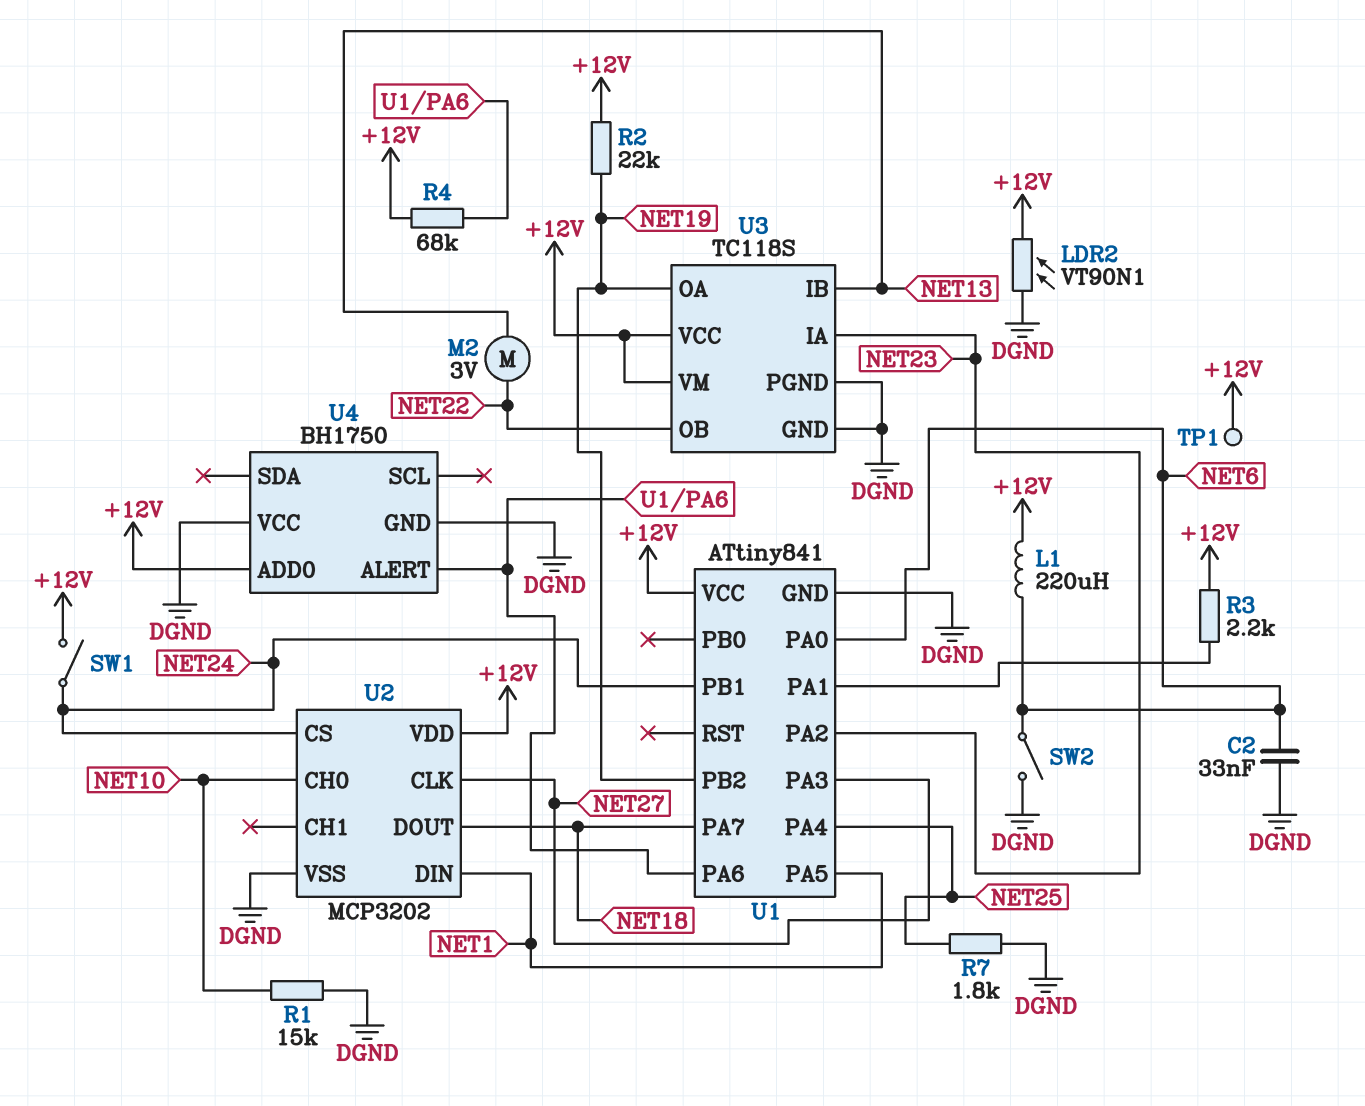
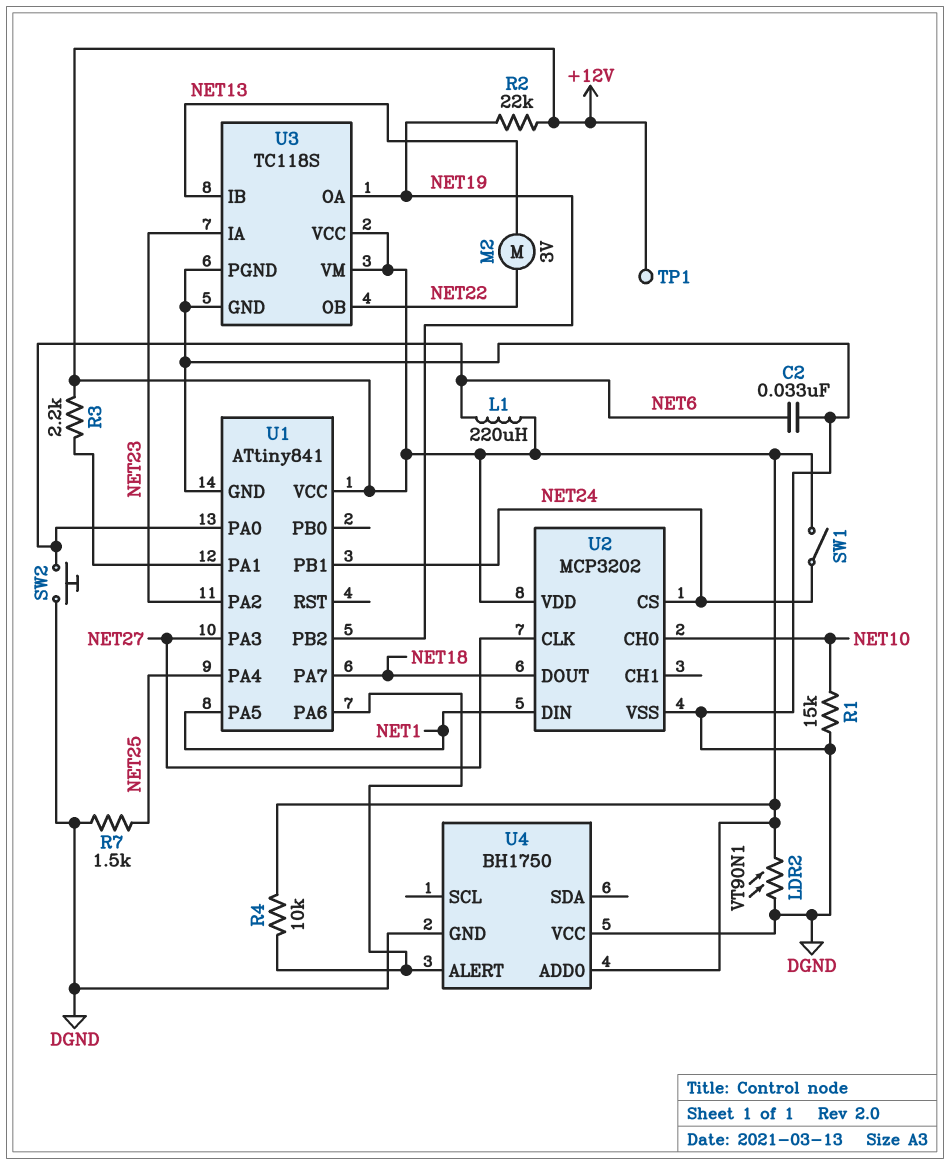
R4: 68k (+12V, U1/PA6) -> 10k (+12V, U1/PA6)
R7: 1.8k (DGND, NET25) -> 1.5k (DGND, NET25)
SW2: switch (DGND, NET6) -> button (DGND, NET6)

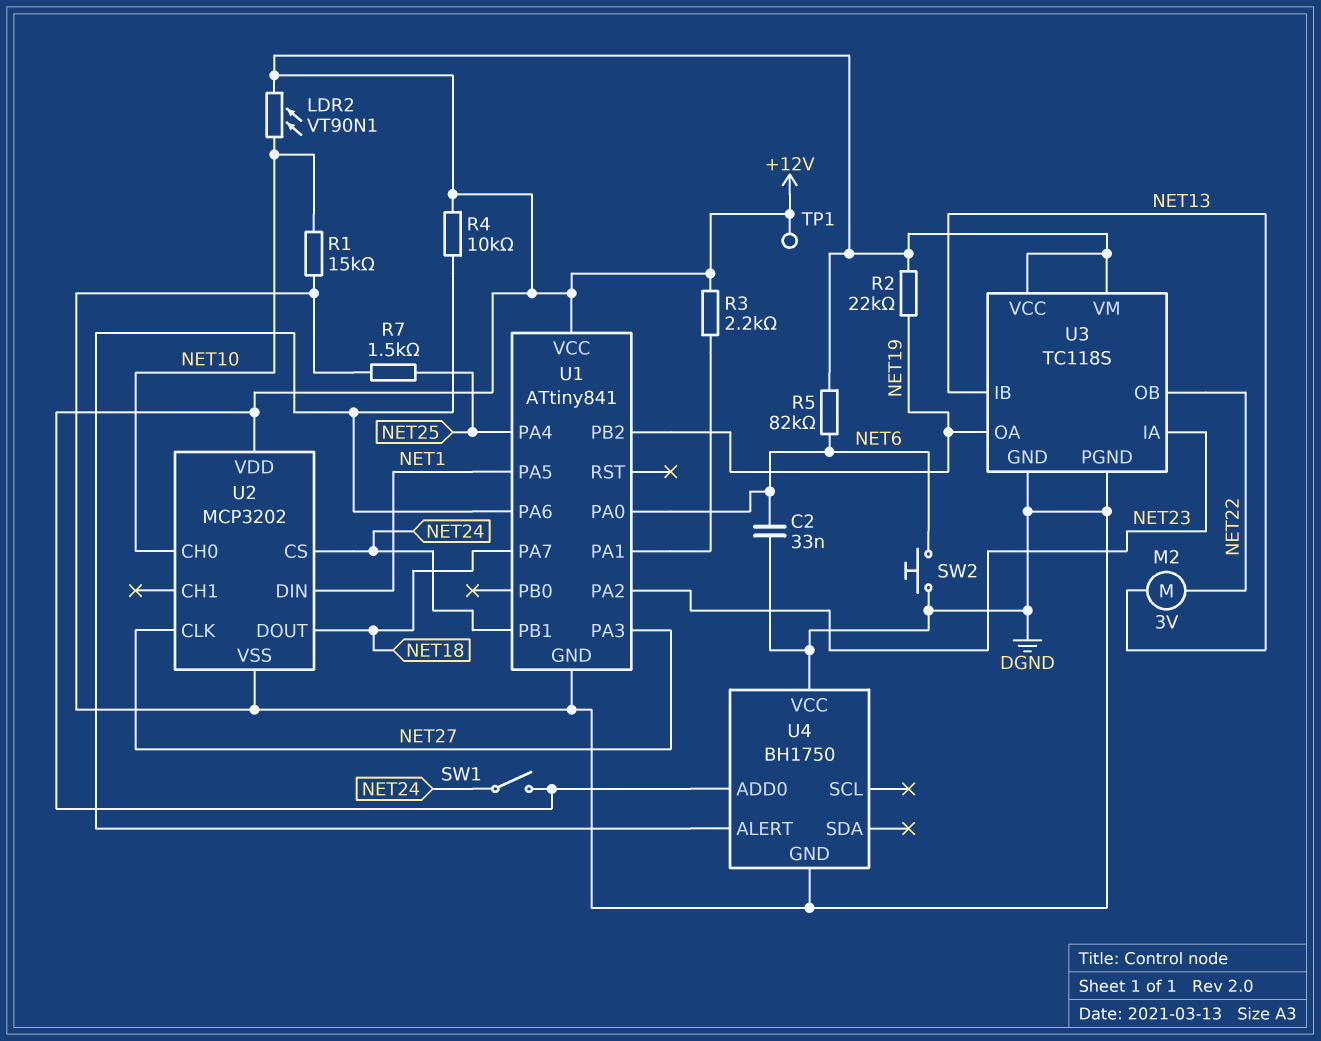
L1: 220uH (+12V, NET6) -> none
LDR2: VT90N1 (+12V, DGND) -> VT90N1 (+12V, NET10)
R5: none -> 82k (+12V, NET6)

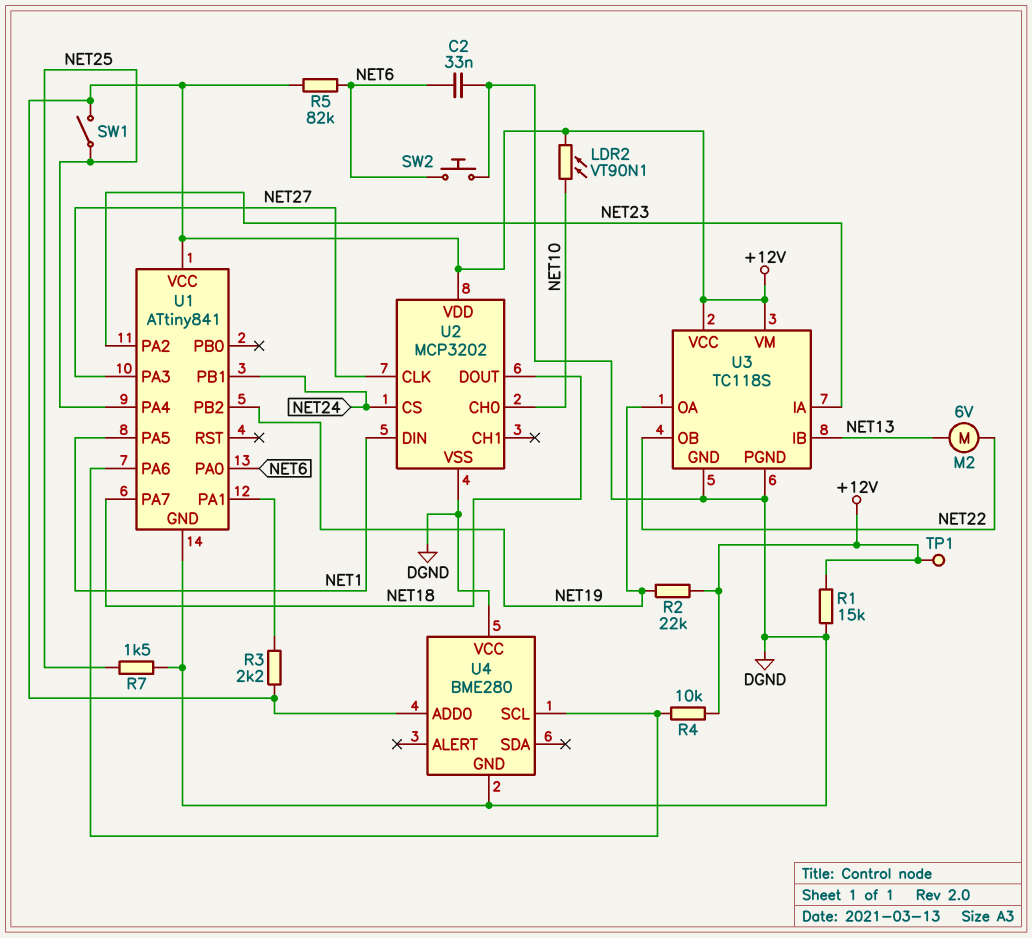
M2: motor 3V (NET13, NET22) -> motor 6V (NET13, NET22)
R1: 15k (DGND, NET10) -> 15k (+12V, DGND)
SW1: switch (+12V, NET24) -> switch (+12V, NET25)
U4: BH1750 -> BME280
U4 pin ALERT: U1/PA6 -> none
U4 pin SCL: none -> U1/PA6

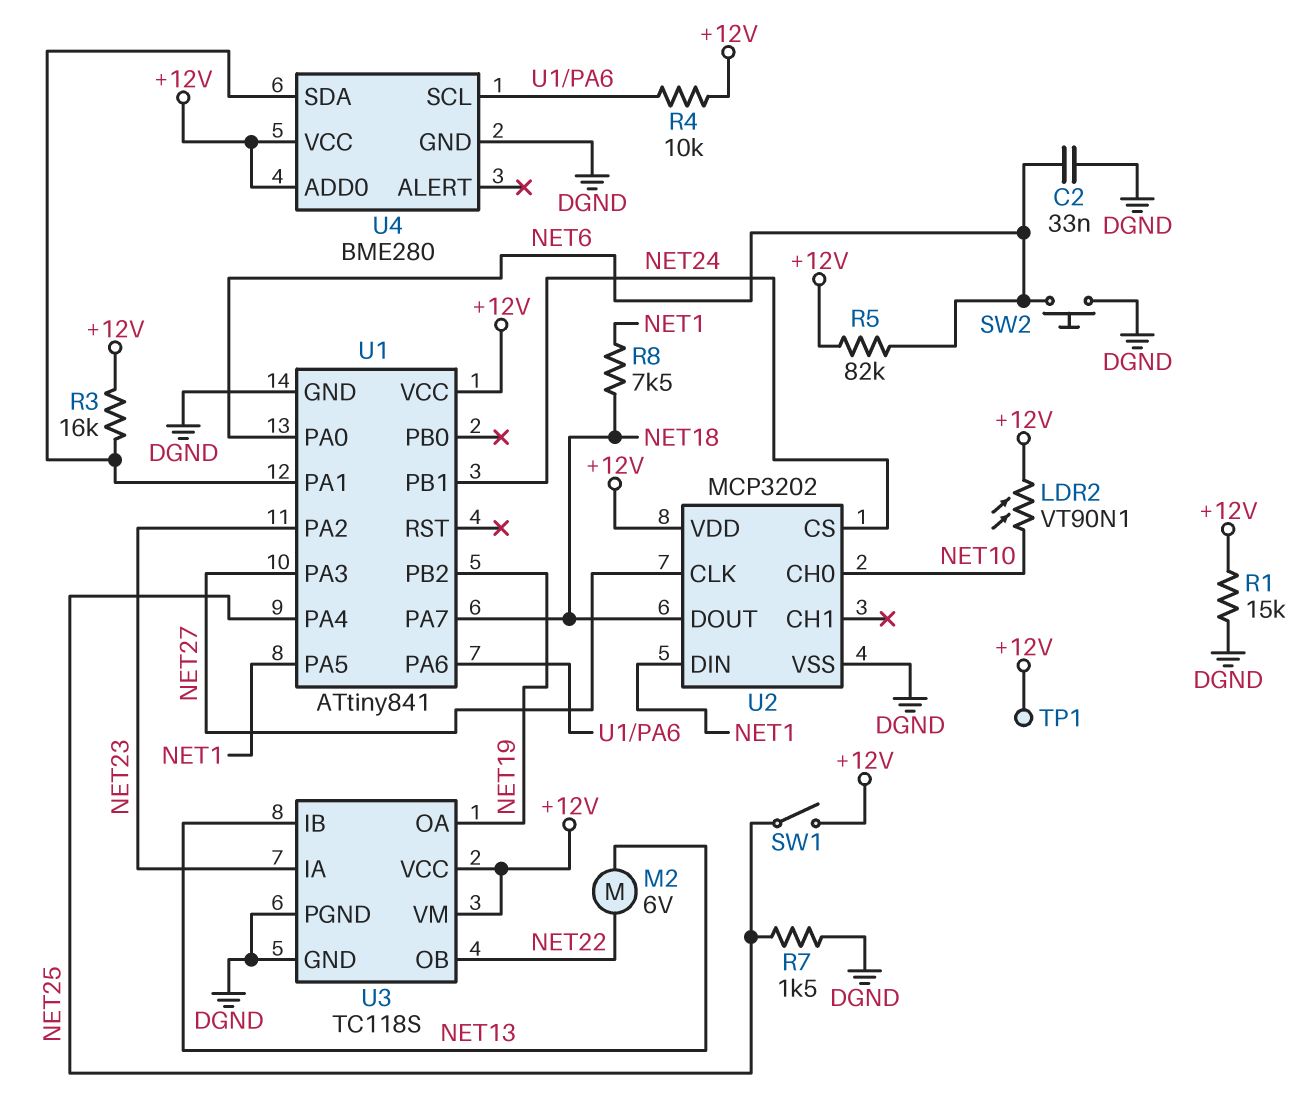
R2: 22k (+12V, NET19) -> none
R3: 2.2k (+12V, U1/PA1) -> 16k (+12V, U1/PA1)
R8: none -> 7.5k (NET1, NET18)
U4 pin SDA: none -> U1/PA1
U4 pin VCC: DGND -> +12V

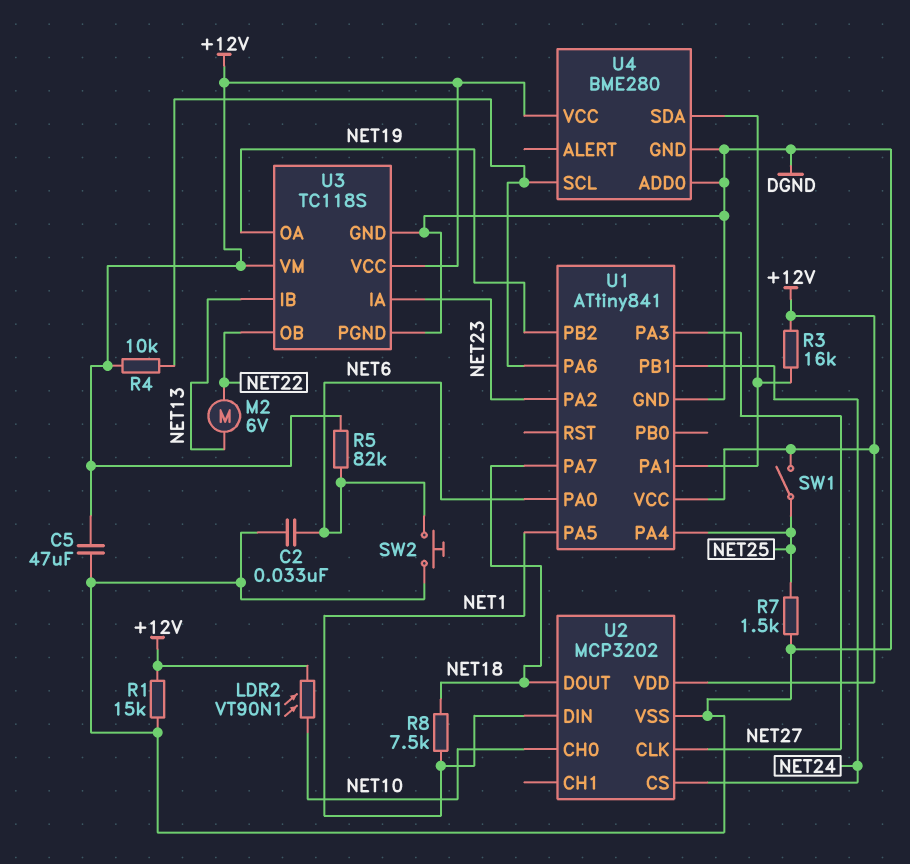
C5: none -> 47uF (+12V, DGND)
TP1: test point (+12V) -> none
U4 pin ADD0: +12V -> DGND

